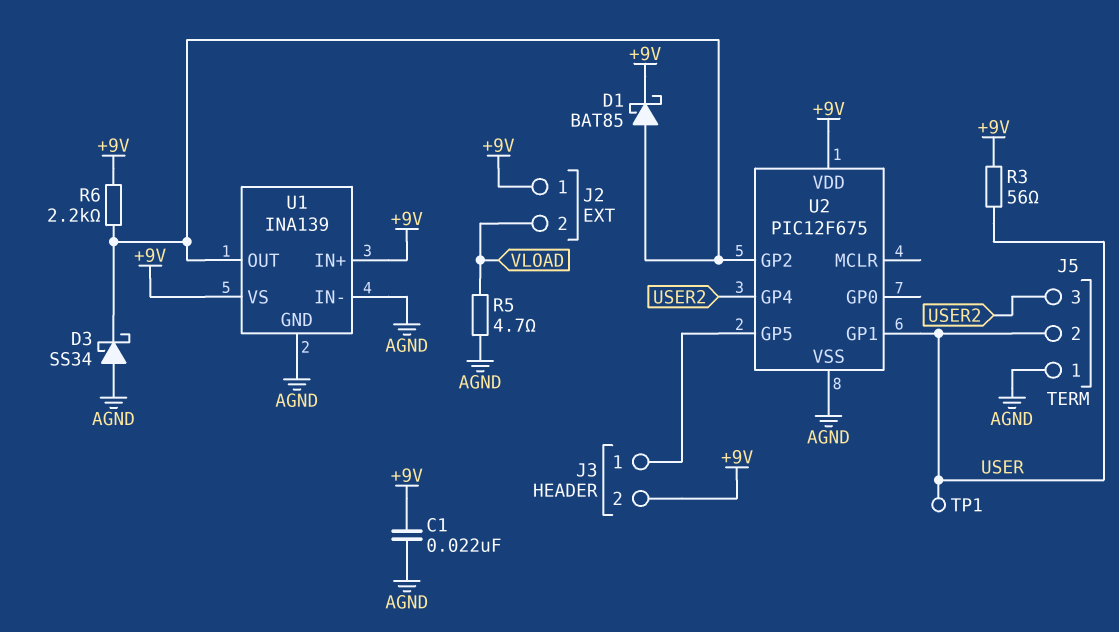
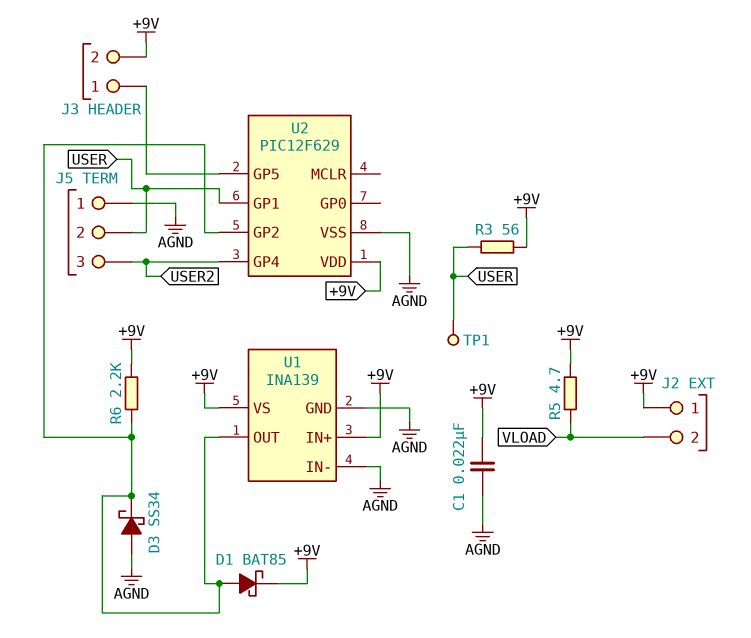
R5: 4.7 (AGND, VLOAD) -> 4.7 (+9V, VLOAD)
U2: PIC12F675 -> PIC12F629

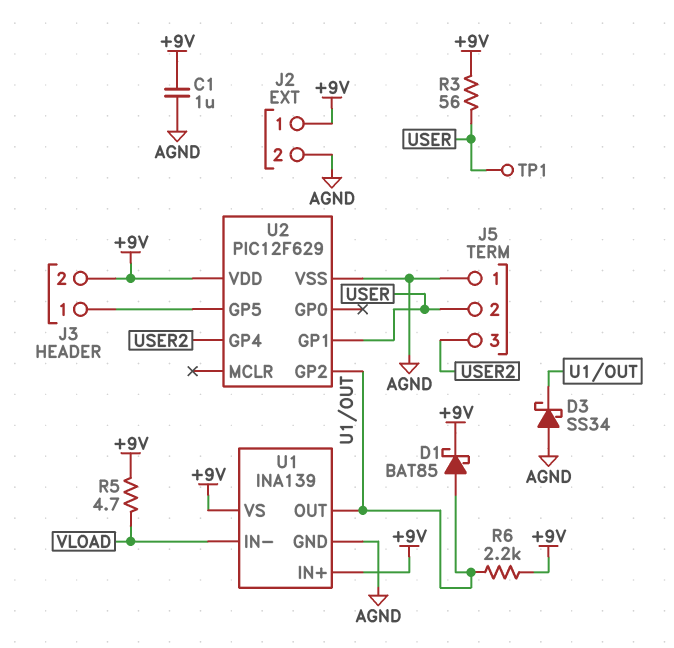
C1: 22nF (+9V, AGND) -> 1uF (+9V, AGND)
J2 pin 2: VLOAD -> AGND
U1 pin IN-: AGND -> VLOAD

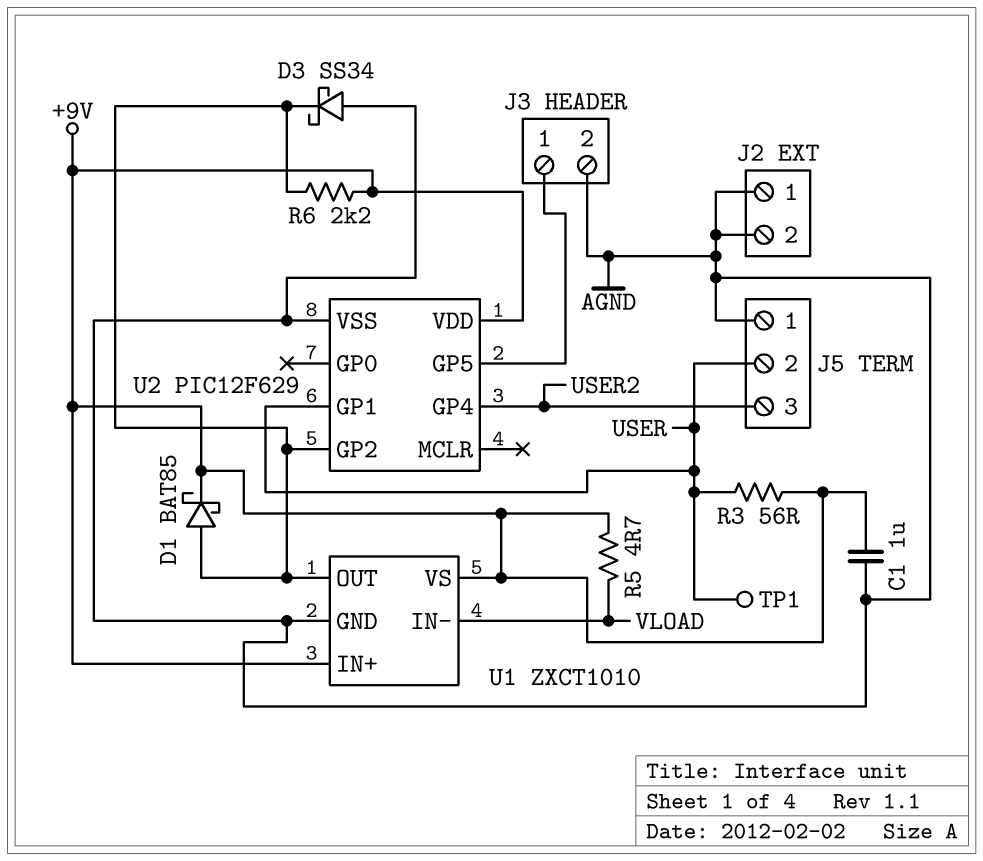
J2 pin 1: +9V -> AGND
J3 pin 2: +9V -> AGND
U1: INA139 -> ZXCT1010

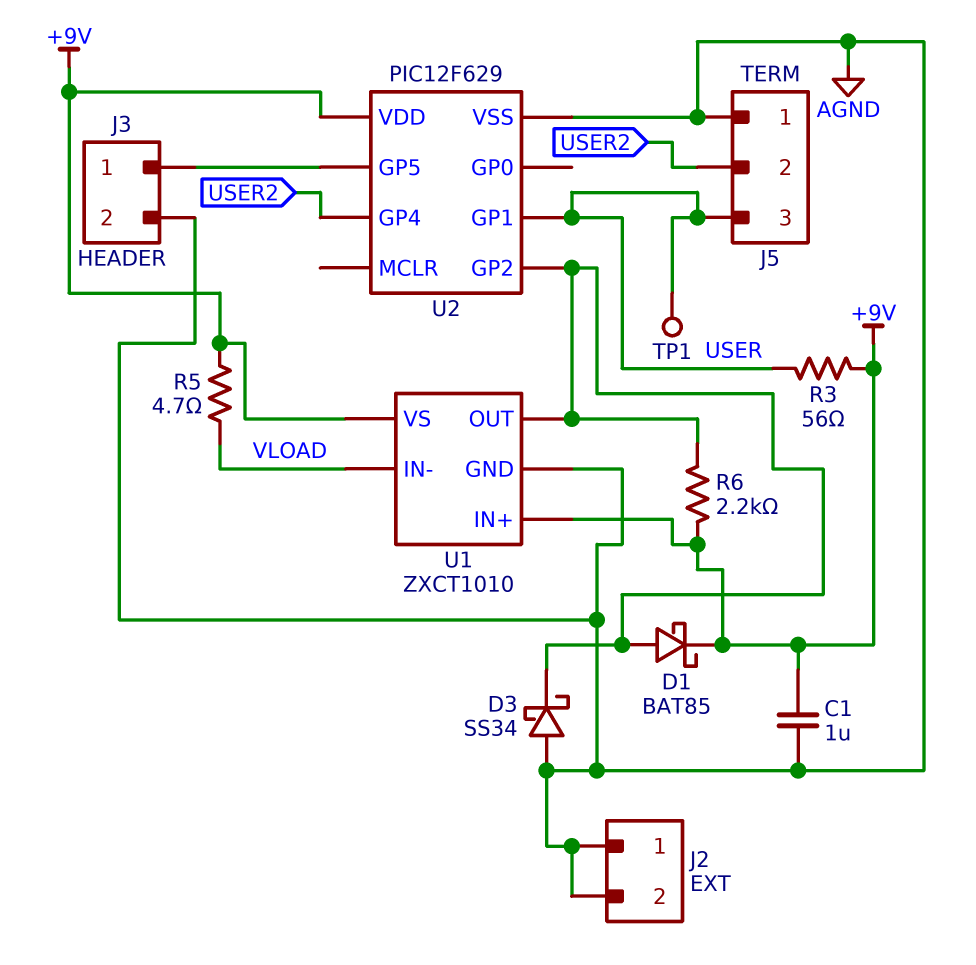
J5 pin 2: USER -> USER2
J5 pin 3: USER2 -> USER

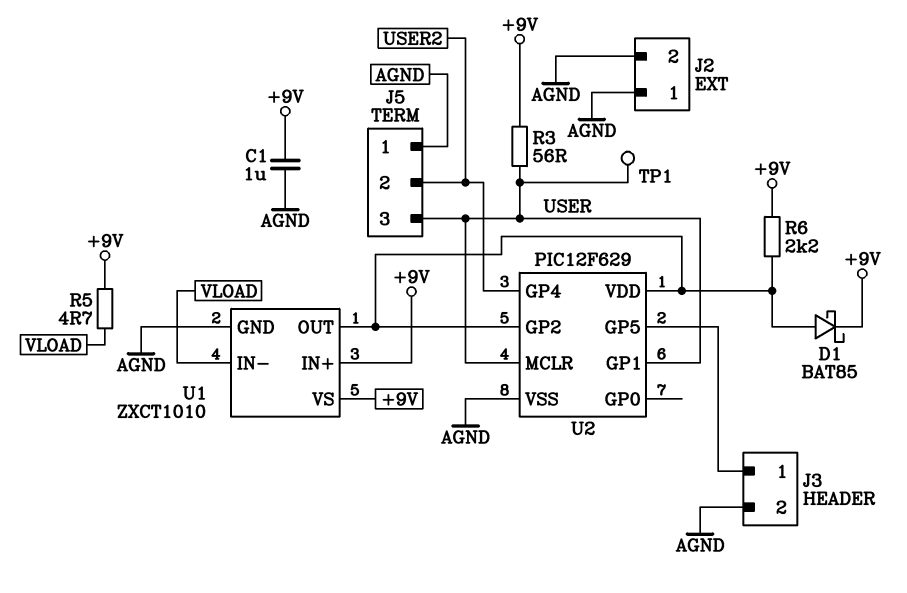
D3: schottky SS34 (A AGND, K U1/OUT) -> none
U2 pin MCLR: none -> USER
U2 pin VDD: +9V -> U1/OUT

